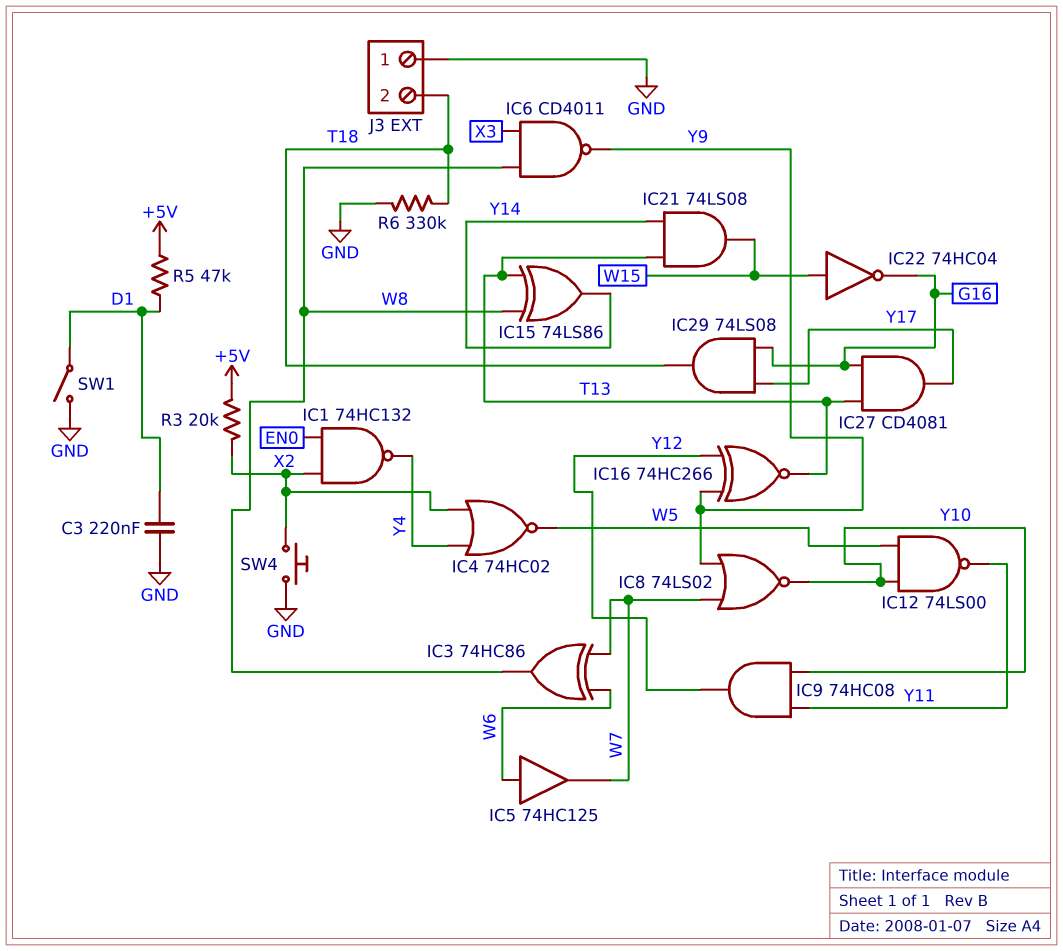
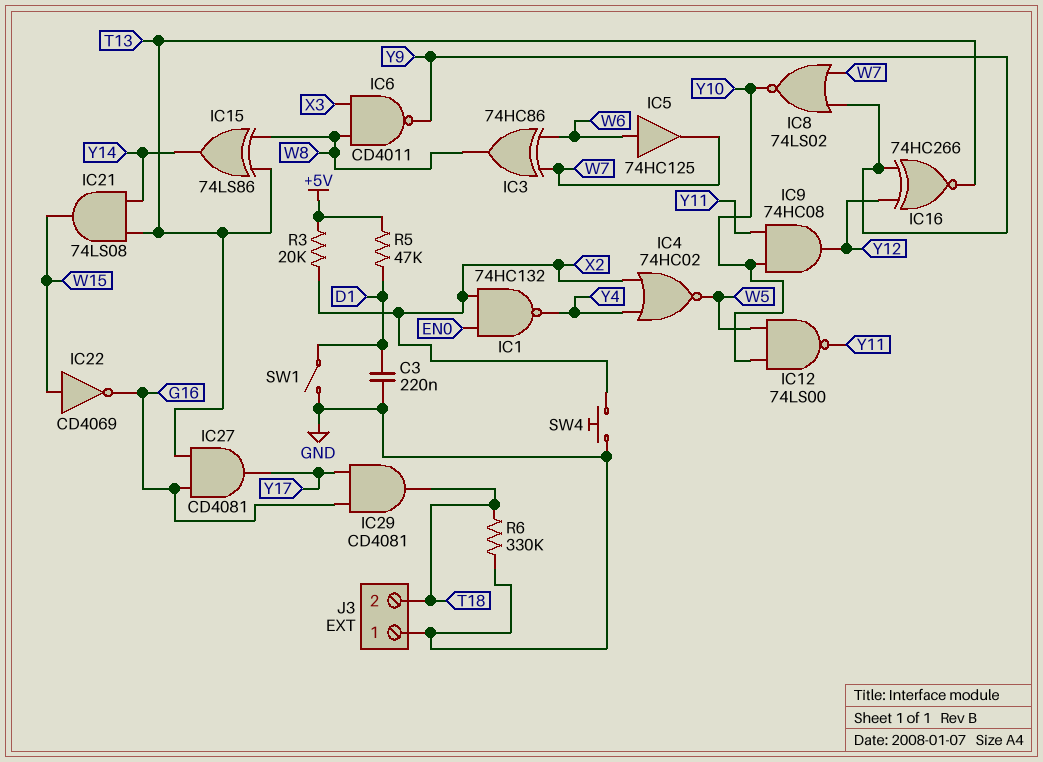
IC22: NOT 74HC04 (in W15, out G16) -> NOT CD4069 (in W15, out G16)
IC29: AND 74LS08 (in G16, in Y17, out T18) -> AND CD4081 (in G16, in Y17, out T18)

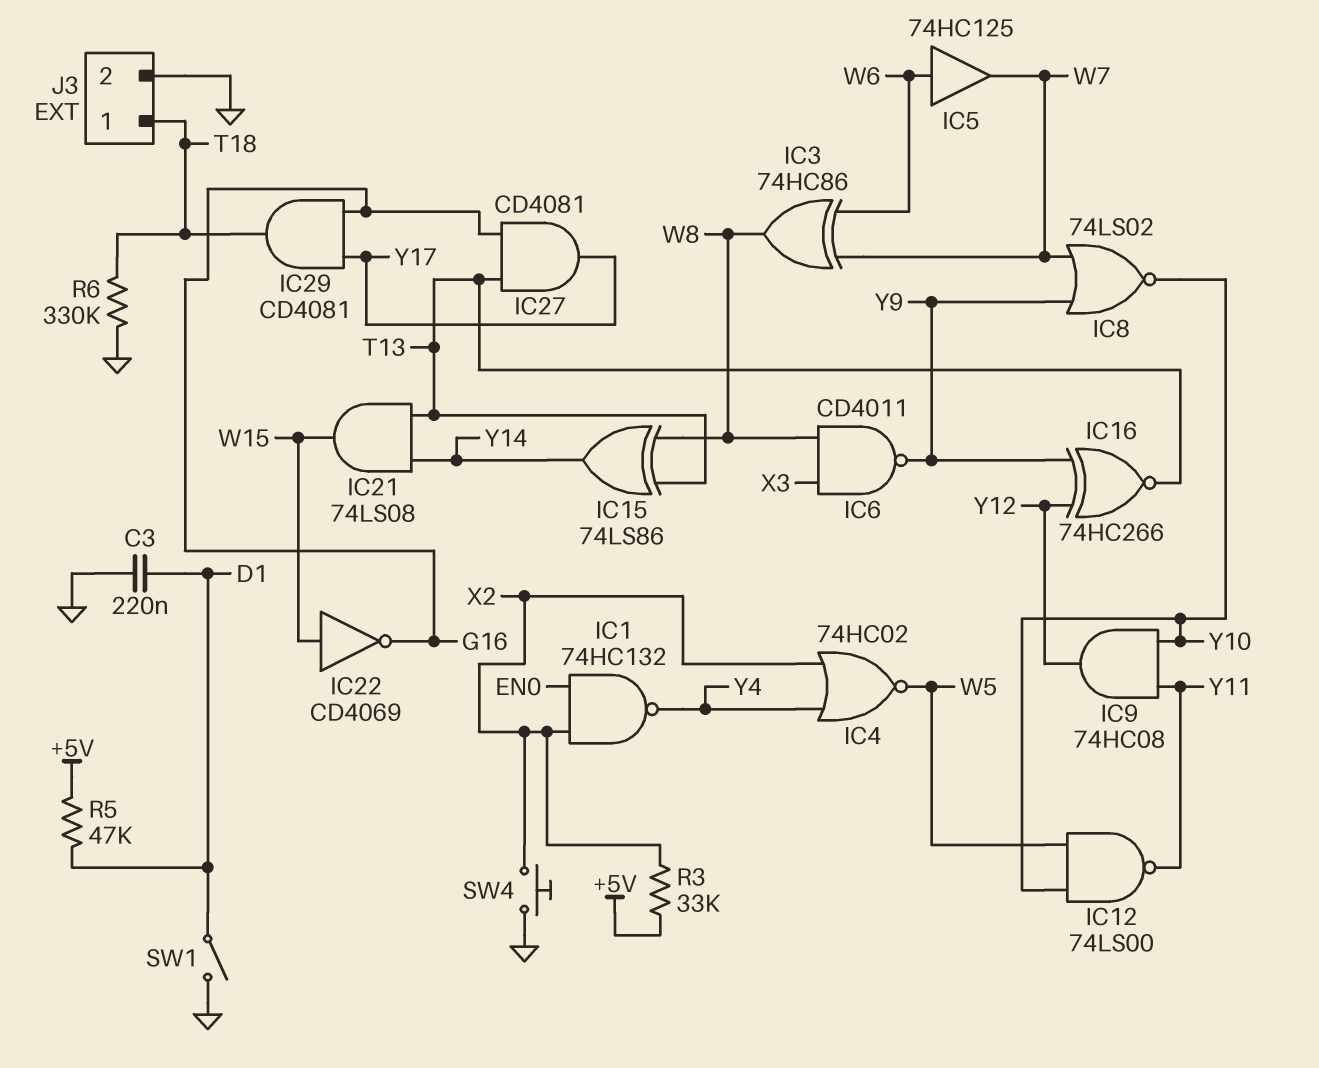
J3 pin 1: GND -> T18
J3 pin 2: T18 -> GND
R3: 20k (+5V, X2) -> 33k (+5V, X2)

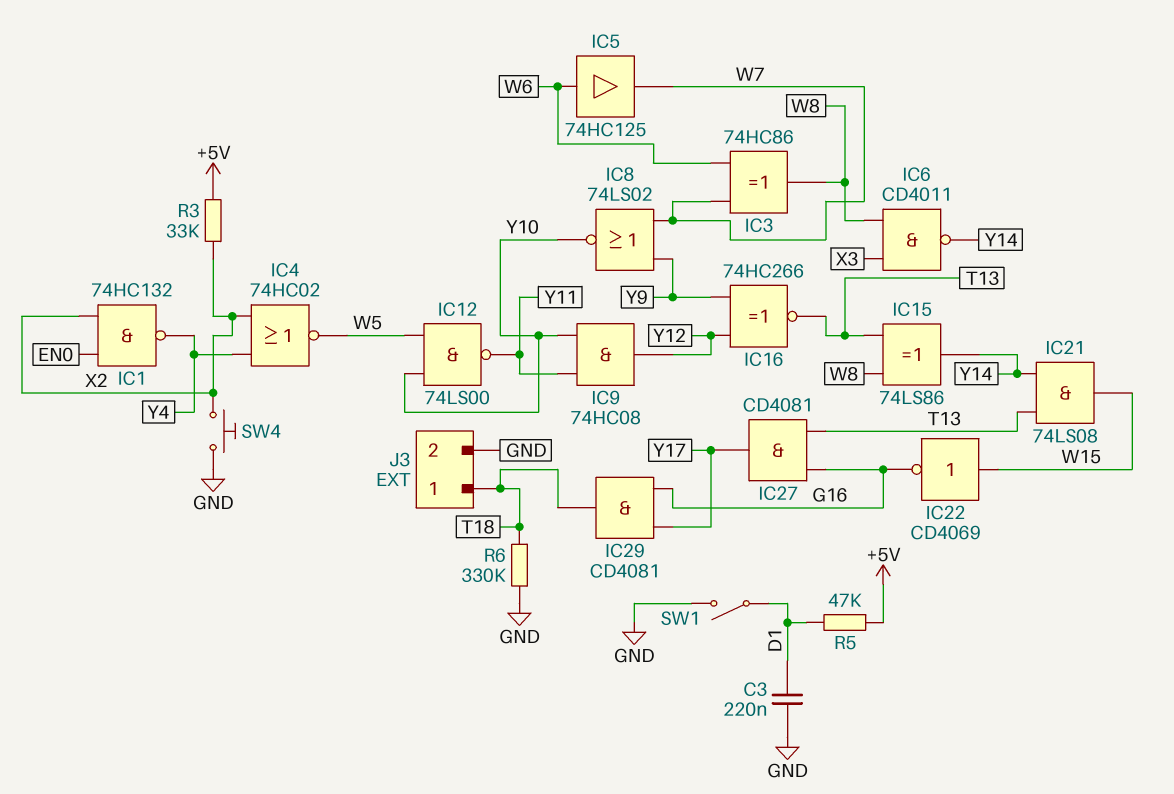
IC6: NAND CD4011 (in W8, in X3, out Y9) -> NAND CD4011 (in W8, in X3, out Y14)

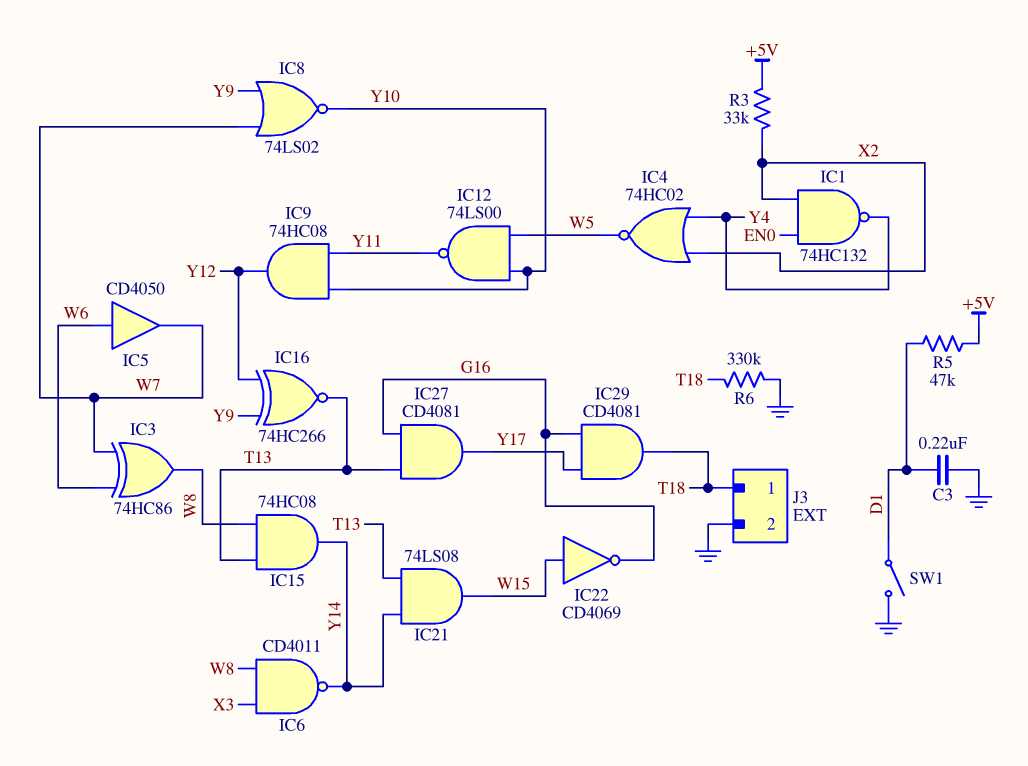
IC5: buffer 74HC125 (in W6, out W7) -> buffer CD4050 (in W6, out W7)
IC15: XOR 74LS86 (in T13, in W8, out Y14) -> AND 74HC08 (in T13, in W8, out Y14)
SW4: button (GND, X2) -> none

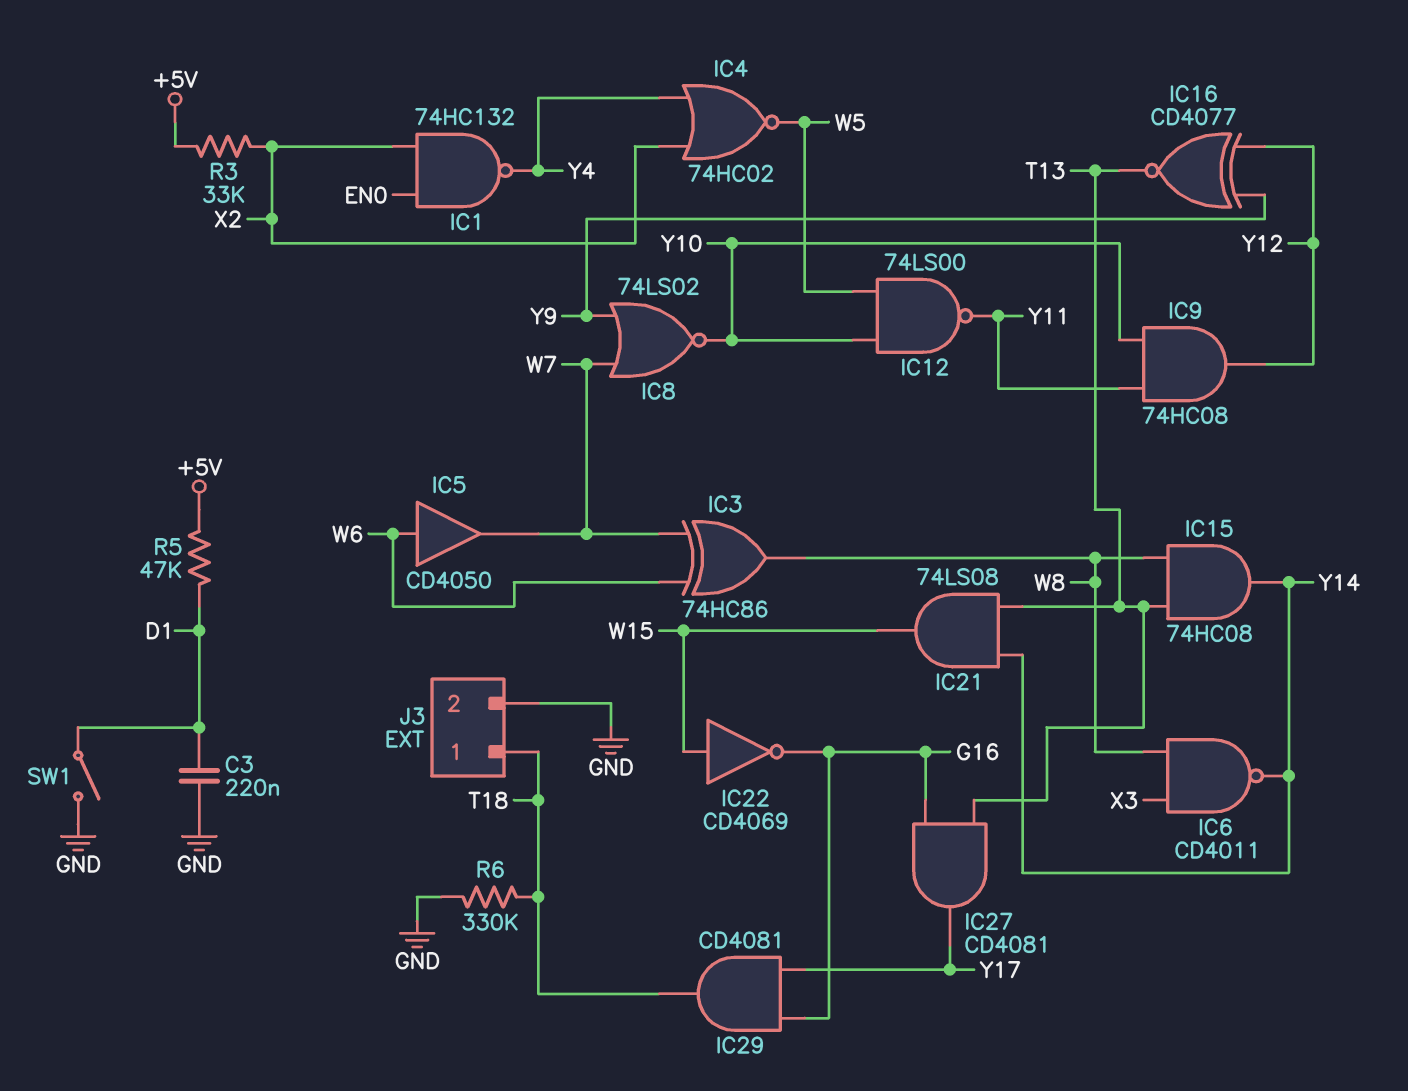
IC16: XNOR 74HC266 (in Y9, in Y12, out T13) -> XNOR CD4077 (in Y9, in Y12, out T13)

